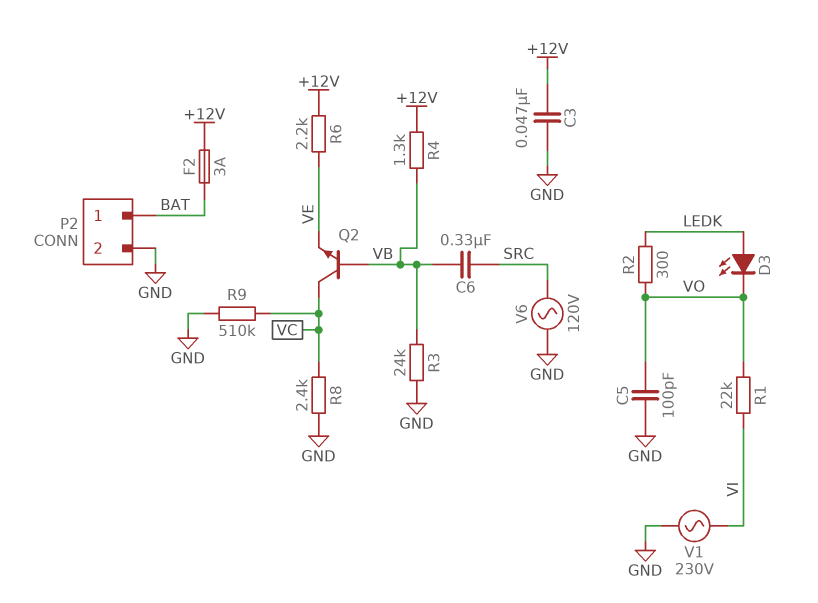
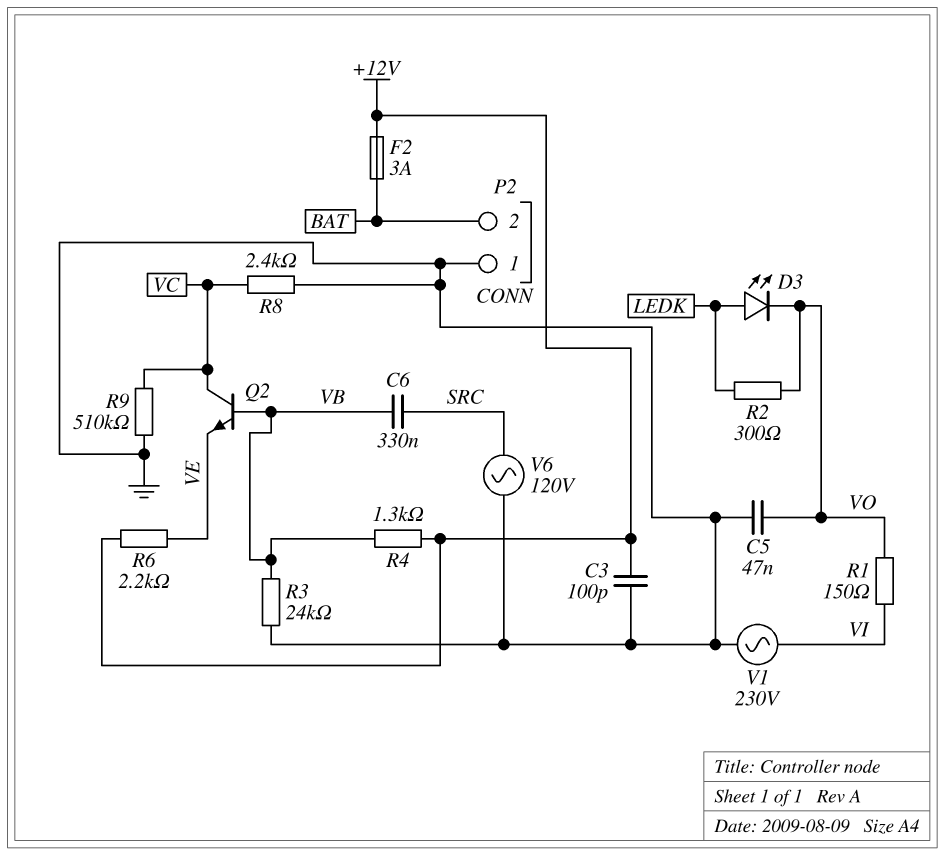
C3: 47nF (+12V, GND) -> 100pF (+12V, GND)
C5: 100pF (GND, VO) -> 47nF (GND, VO)
P2 pin 1: BAT -> GND
P2 pin 2: GND -> BAT
R1: 22k (VI, VO) -> 150 (VI, VO)

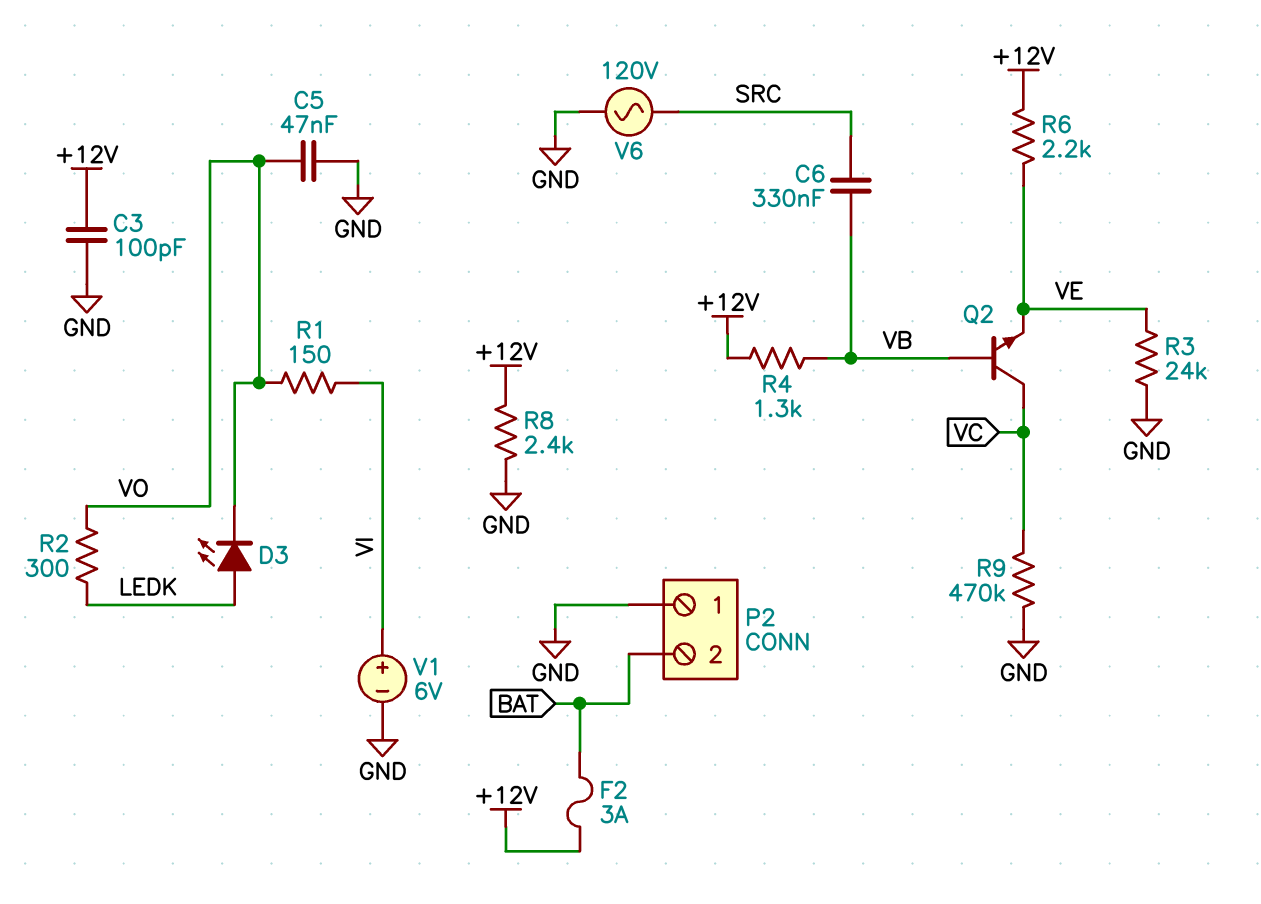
R3: 24k (GND, VB) -> 24k (GND, VE)
R8: 2.4k (GND, VC) -> 2.4k (+12V, GND)
R9: 510k (GND, VC) -> 470k (GND, VC)
V1: AC 230V (GND, VI) -> 6V (plus VI, minus GND)

